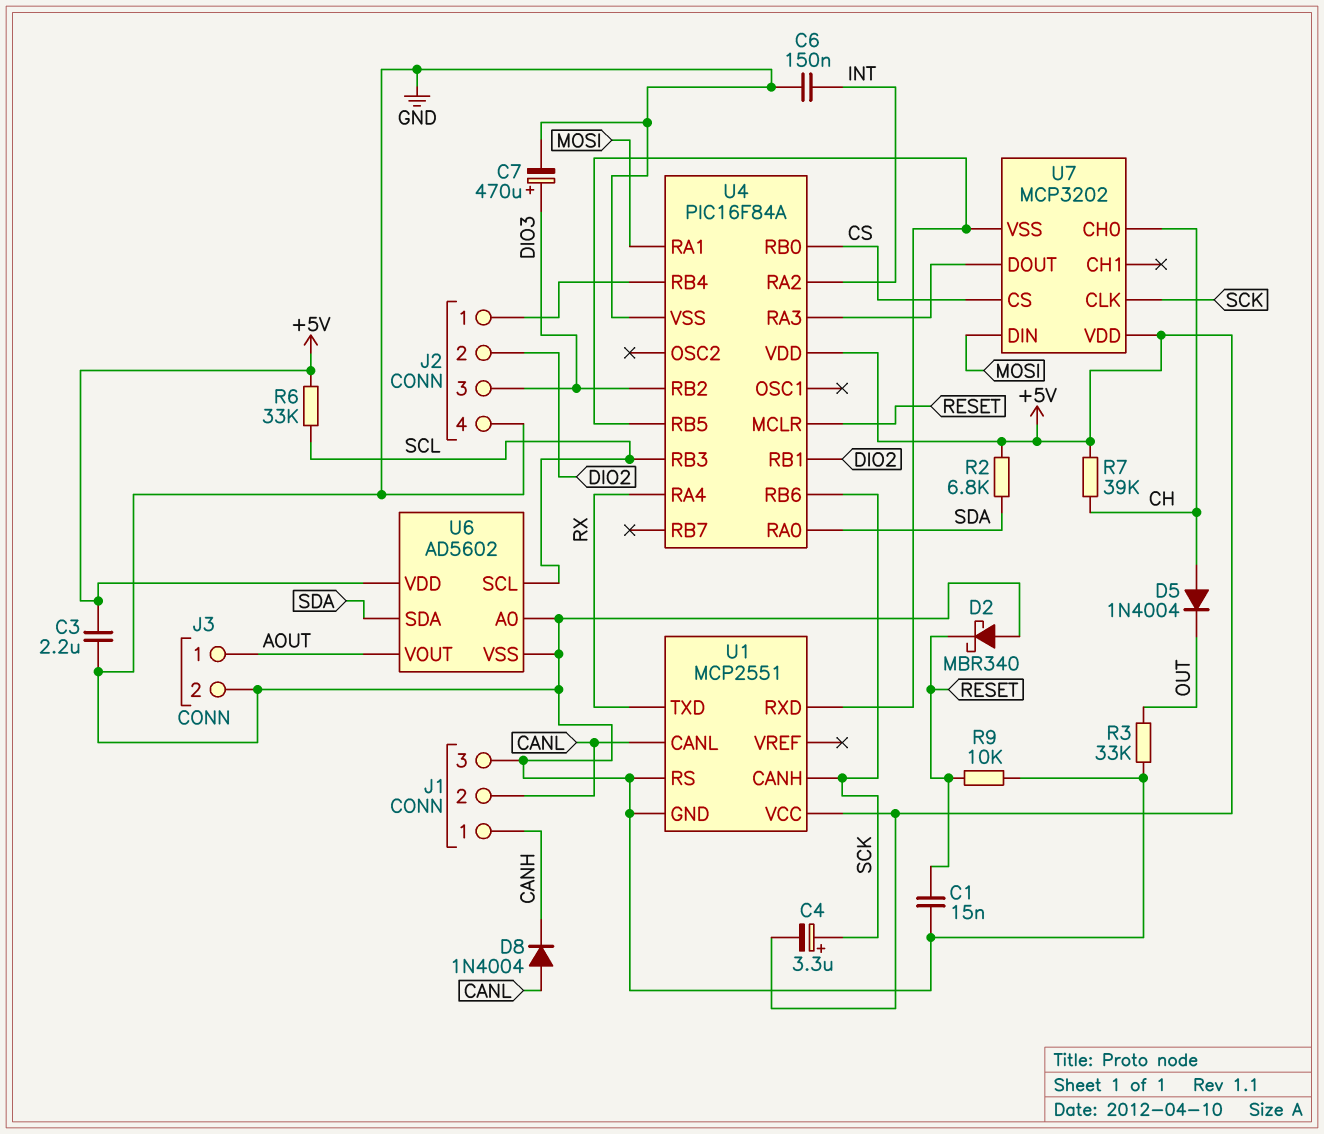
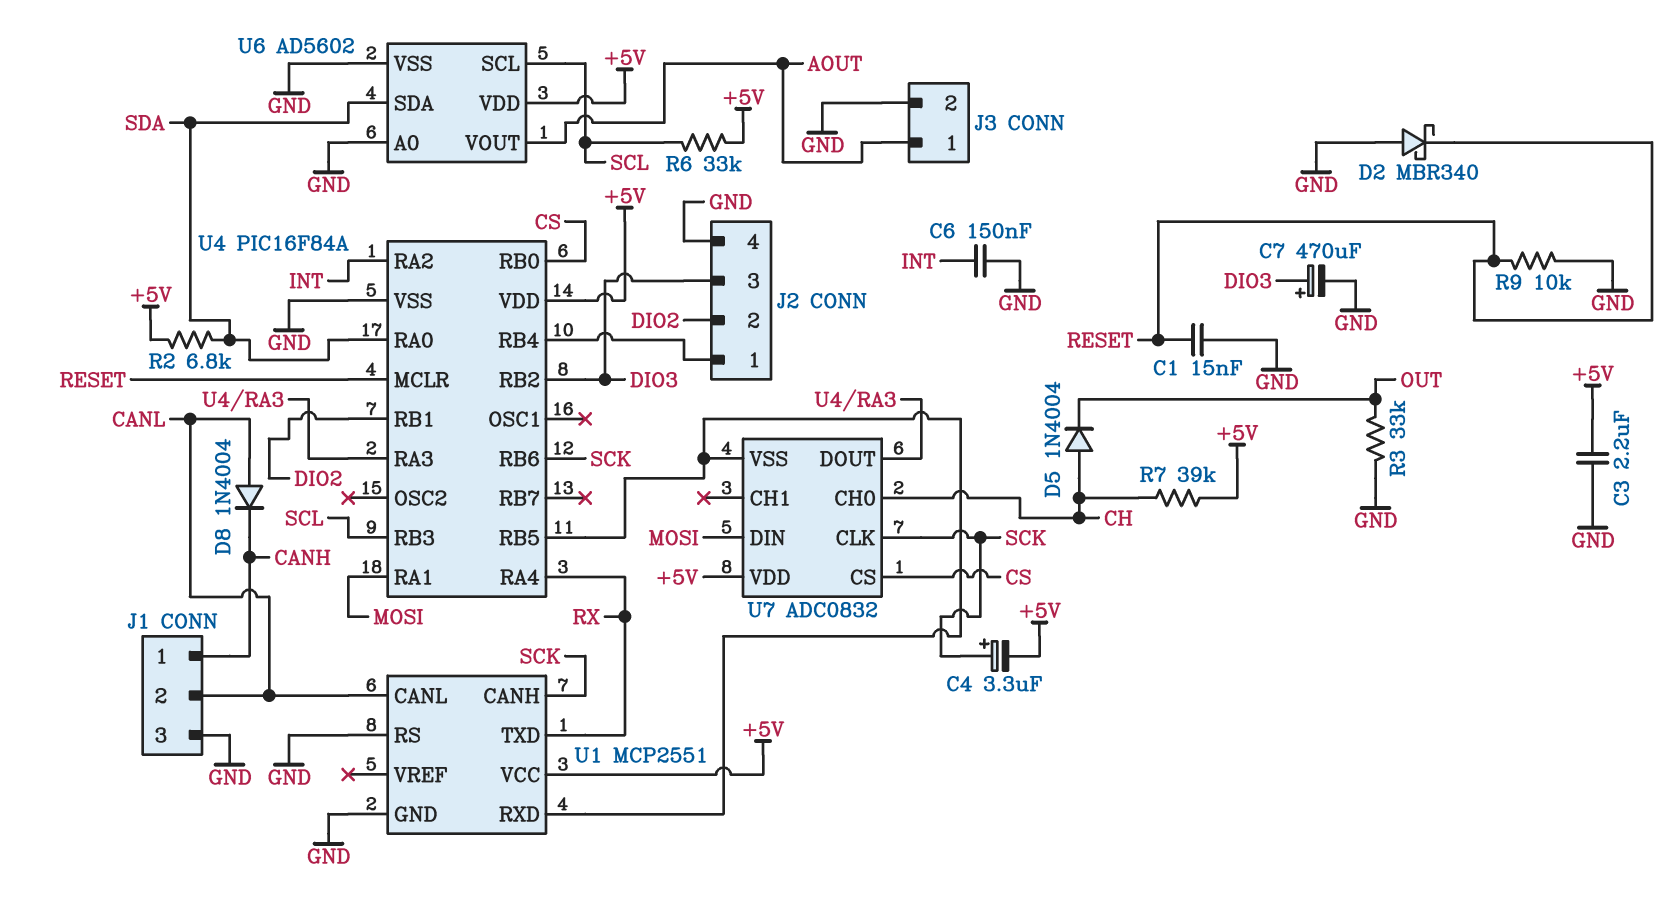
U7: MCP3202 -> ADC0832

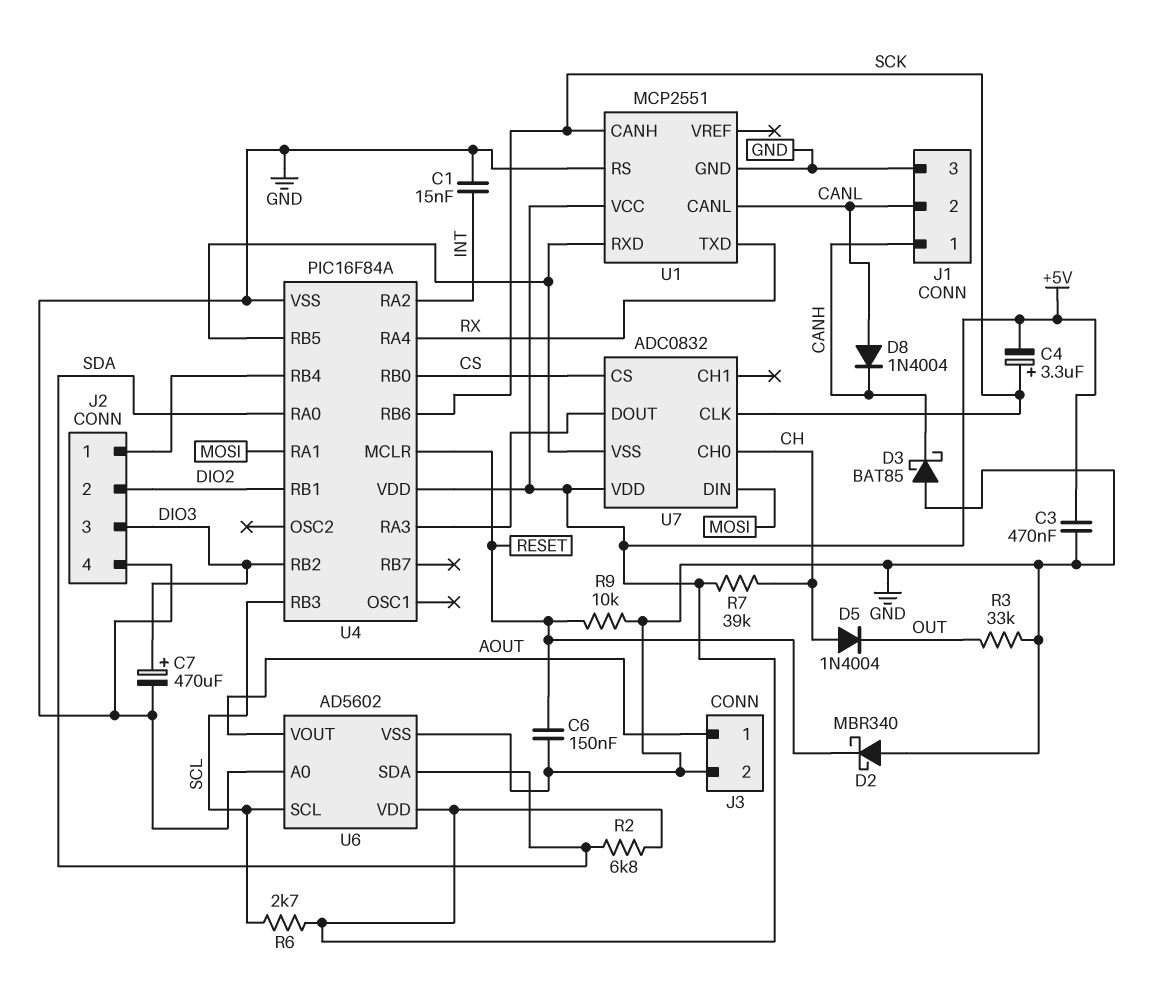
C1: 15nF (GND, RESET) -> 15nF (GND, INT)
C3: 2.2uF (+5V, GND) -> 470nF (+5V, GND)
C6: 150nF (GND, INT) -> 150nF (GND, RESET)
D3: none -> schottky BAT85 (A GND, K CANH)
R6: 33k (+5V, SCL) -> 2.7k (+5V, SCL)

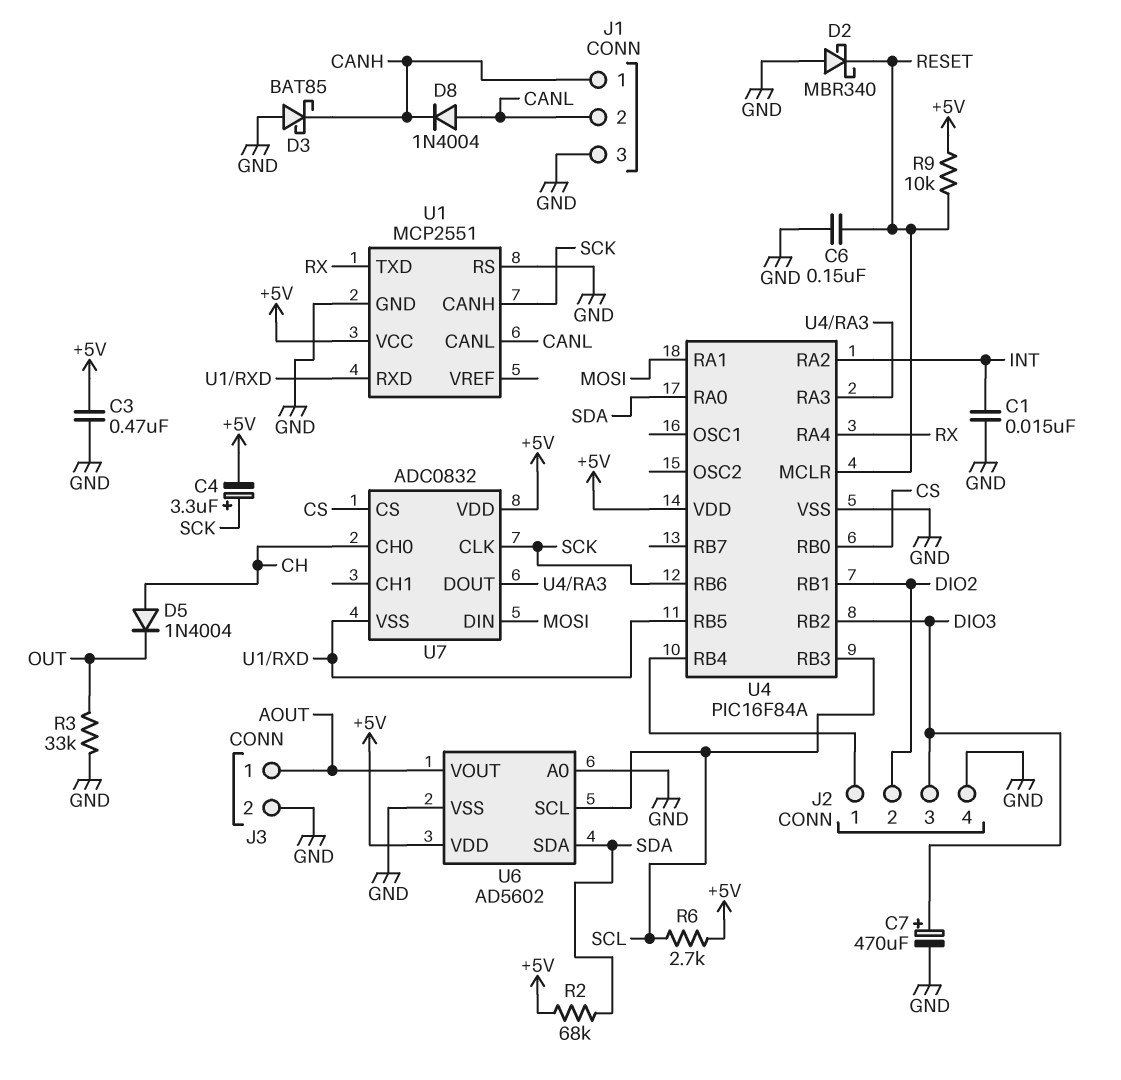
R2: 6.8k (+5V, SDA) -> 68k (+5V, SDA)
R7: 39k (+5V, CH) -> none
R9: 10k (GND, RESET) -> 10k (+5V, RESET)

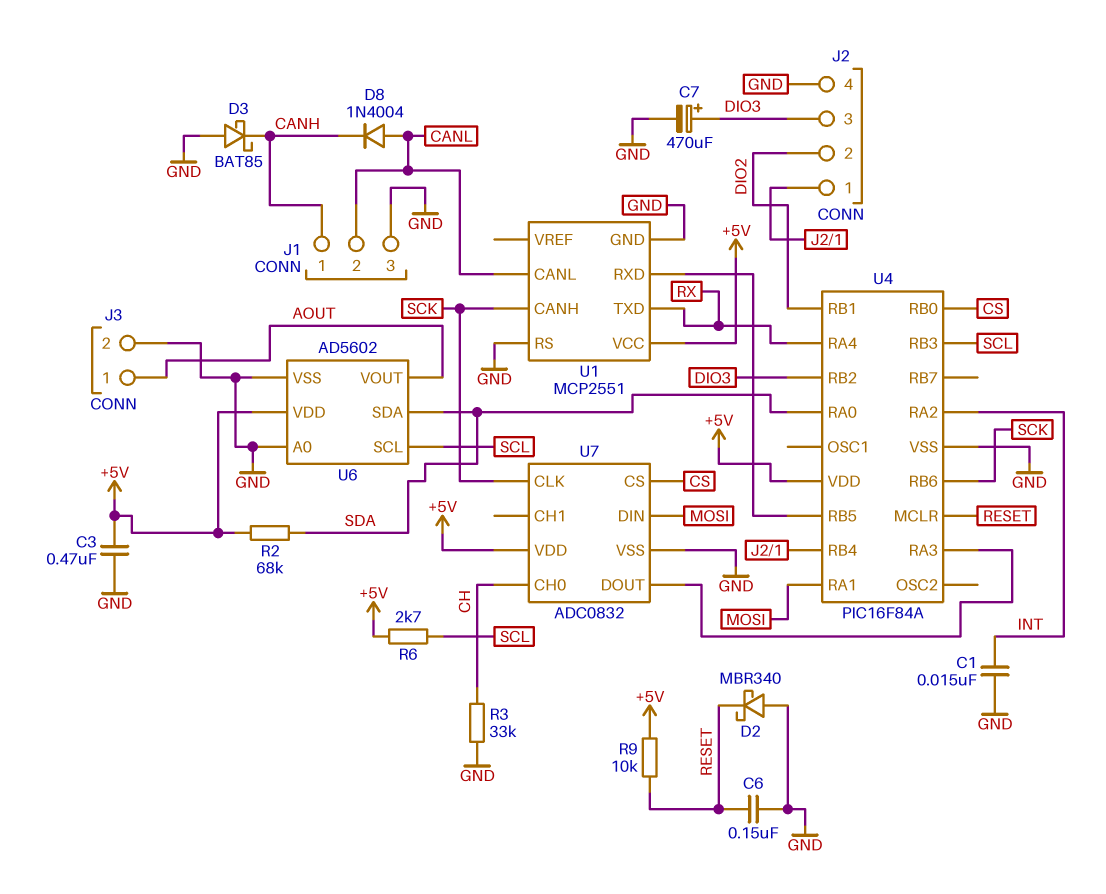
C4: 3.3uF (plus SCK, minus +5V) -> none
D5: diode 1N4004 (A CH, K OUT) -> none
R3: 33k (GND, OUT) -> 33k (CH, GND)
U7 pin VSS: U1/RXD -> GND

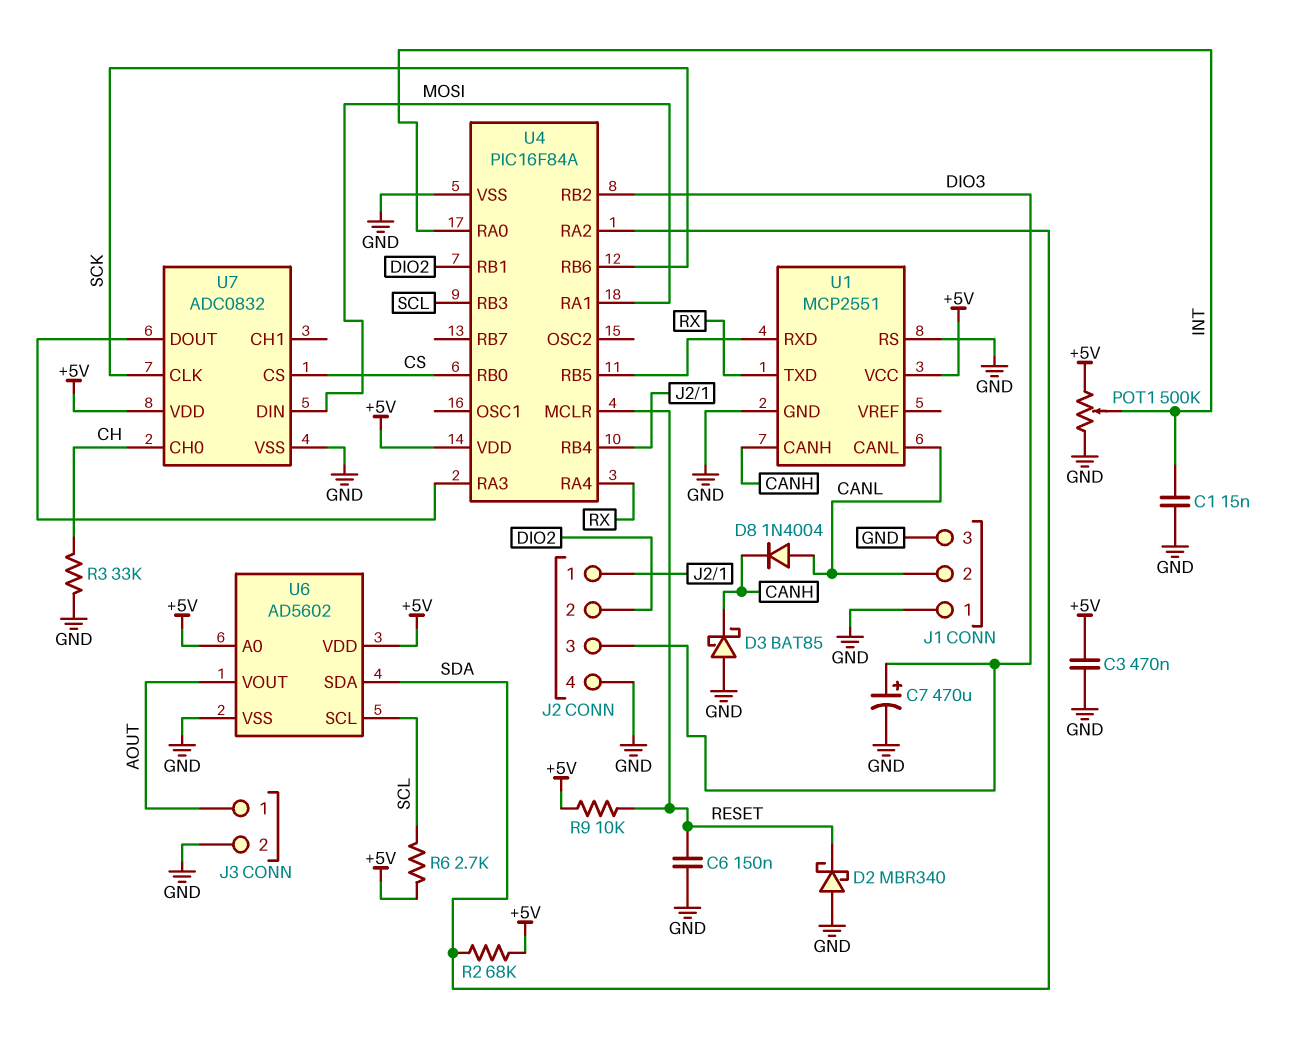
J1 pin 1: CANH -> GND
POT1: none -> 500k (+5V, GND, wiper INT)
U1 pin CANH: SCK -> CANH
U4 pin RA0: SDA -> INT
U4 pin RA2: INT -> SDA
U6 pin A0: GND -> +5V

